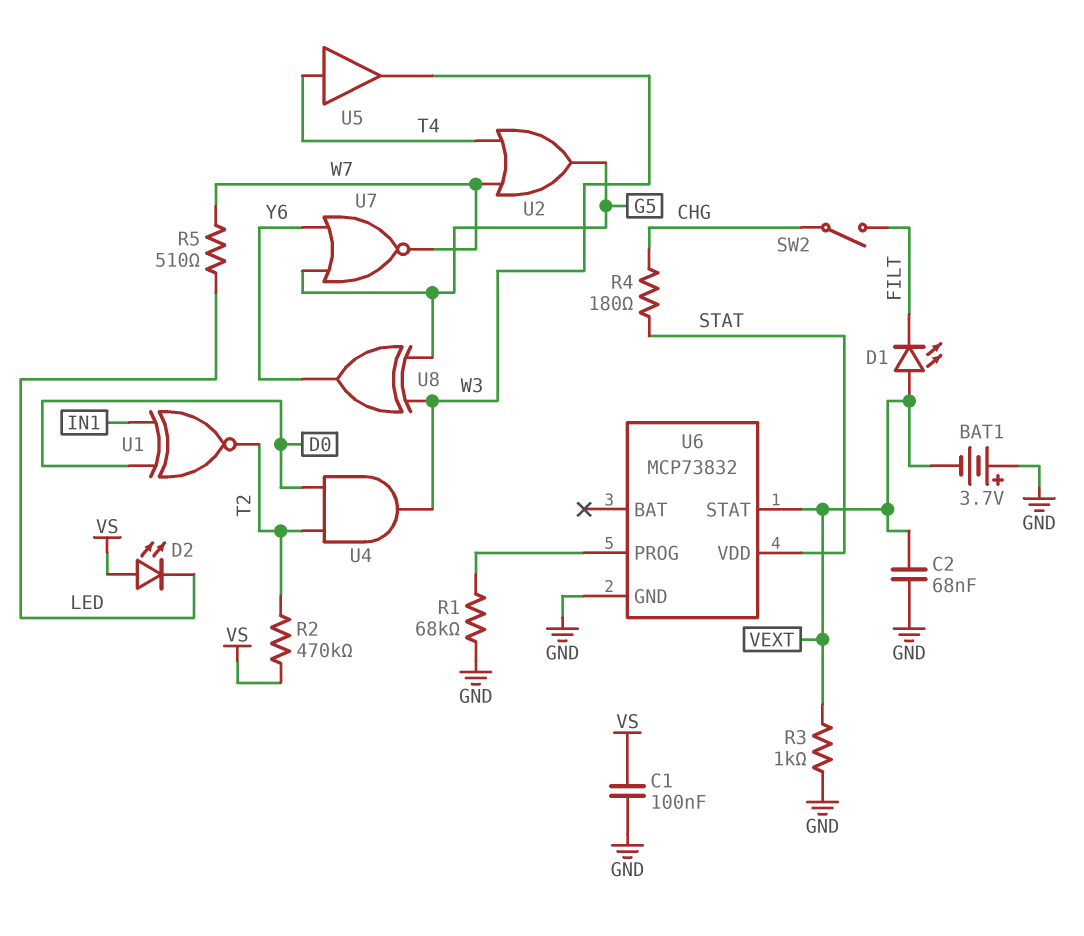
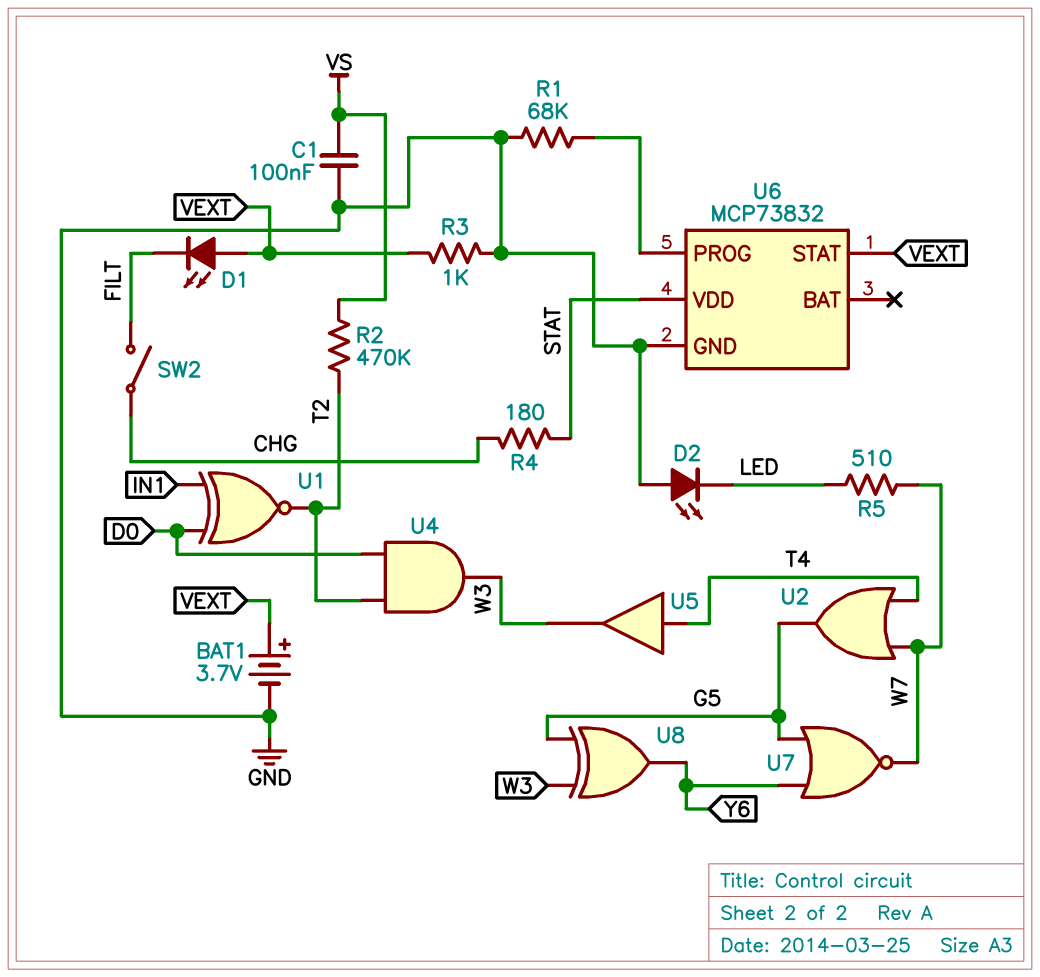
BAT1: 3.7V (plus GND, minus VEXT) -> 3.7V (plus VEXT, minus GND)
C2: 68nF (GND, VEXT) -> none
D2: LED (A VS, K LED) -> LED (A GND, K LED)

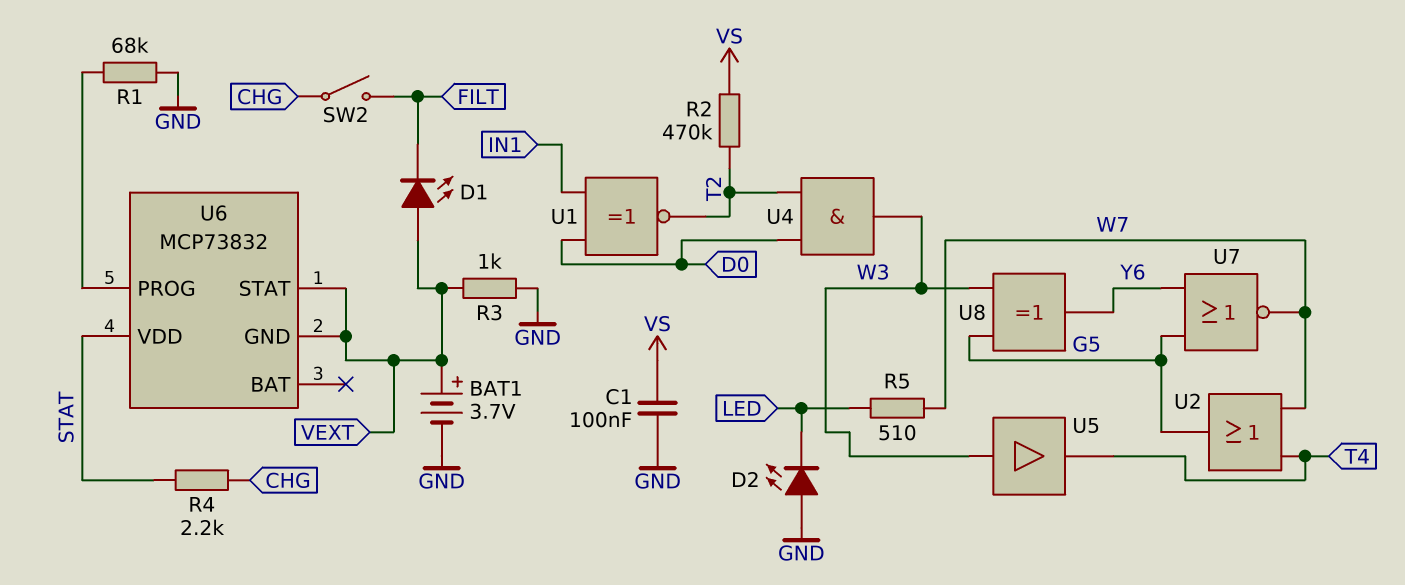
R4: 180 (CHG, STAT) -> 2.2k (CHG, STAT)
U5: buffer (in T4, out W3) -> buffer (in W3, out T4)
U6 pin GND: GND -> VEXT

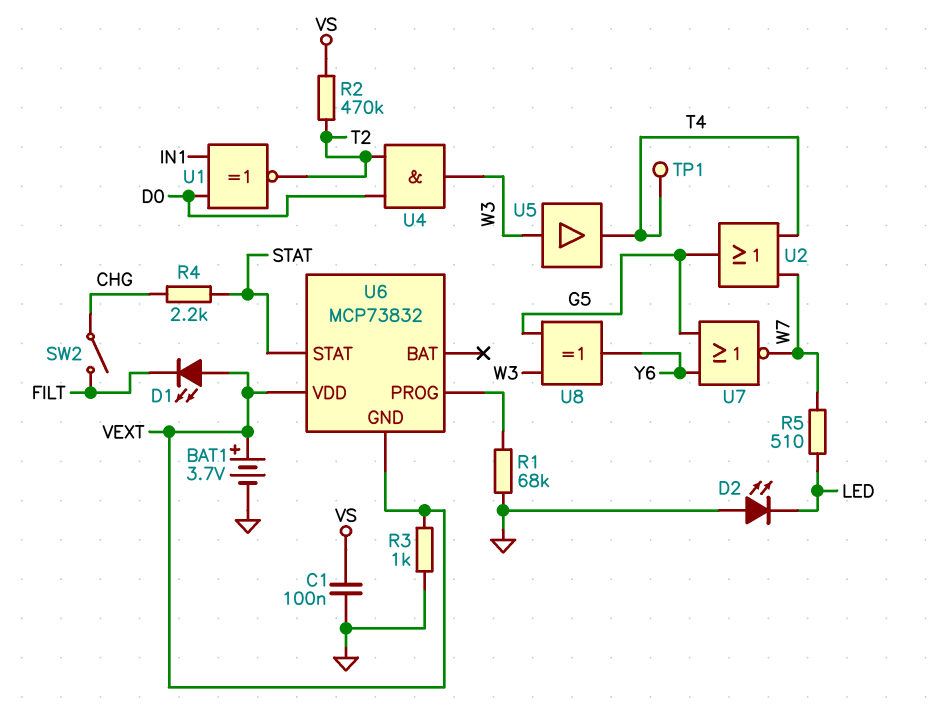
TP1: none -> test point (T4)
U6 pin STAT: VEXT -> STAT
U6 pin VDD: STAT -> VEXT

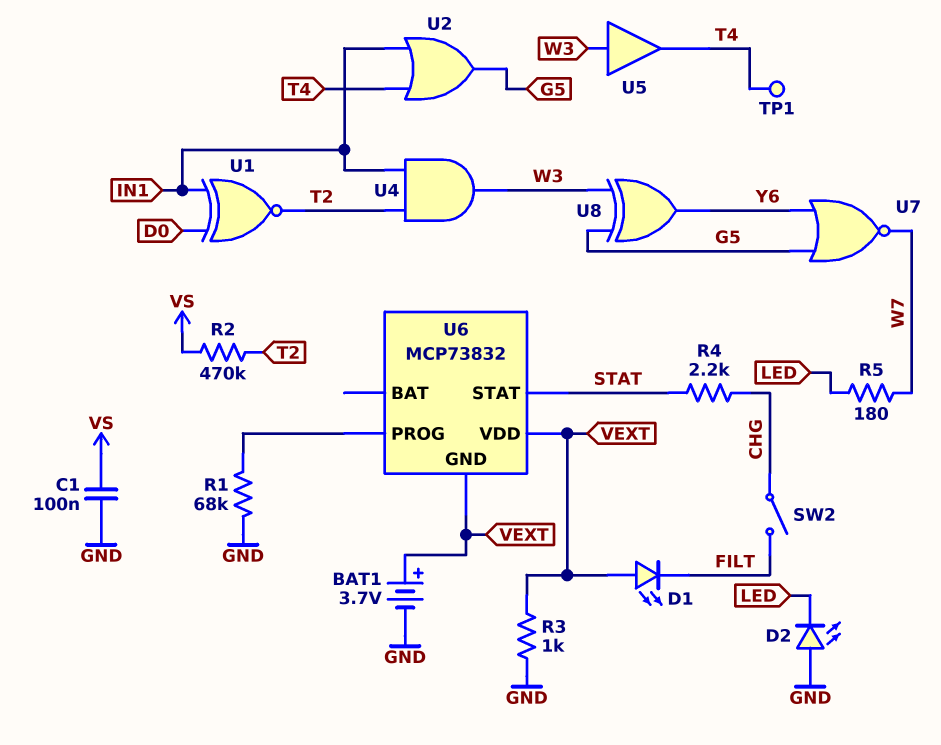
R5: 510 (LED, W7) -> 180 (LED, W7)
U2: OR (in T4, in W7, out G5) -> OR (in IN1, in T4, out G5)
U4: AND (in D0, in T2, out W3) -> AND (in IN1, in T2, out W3)

